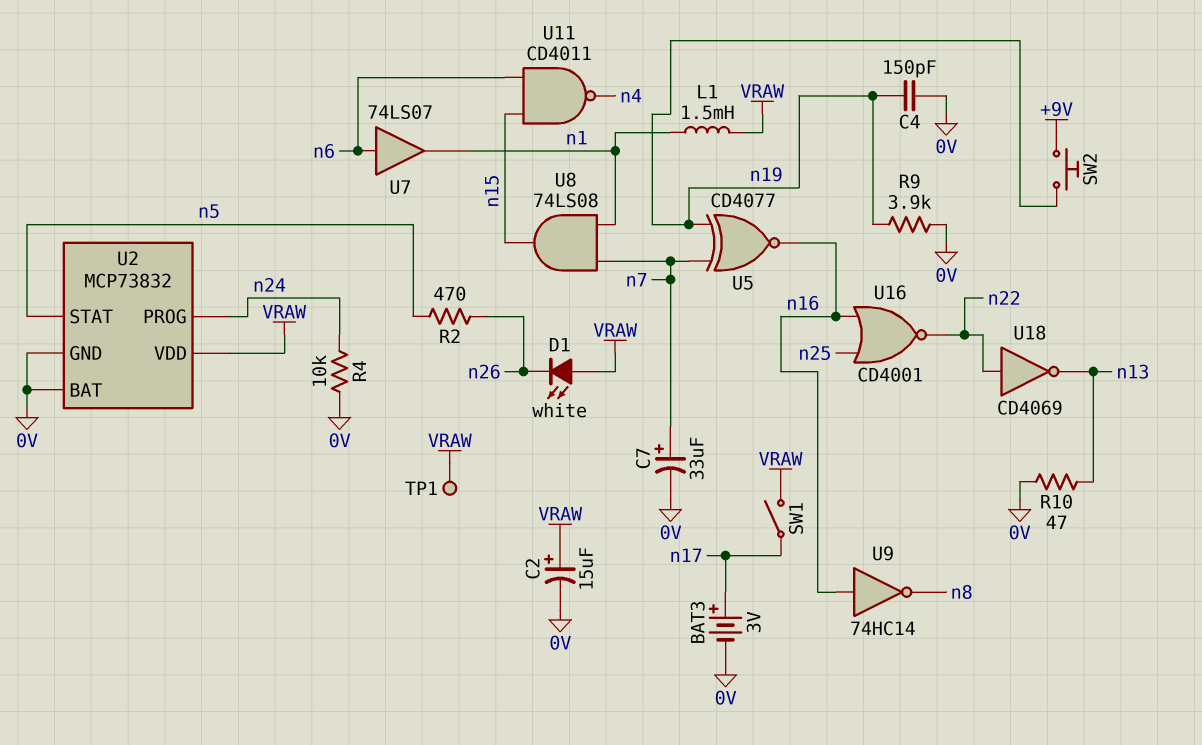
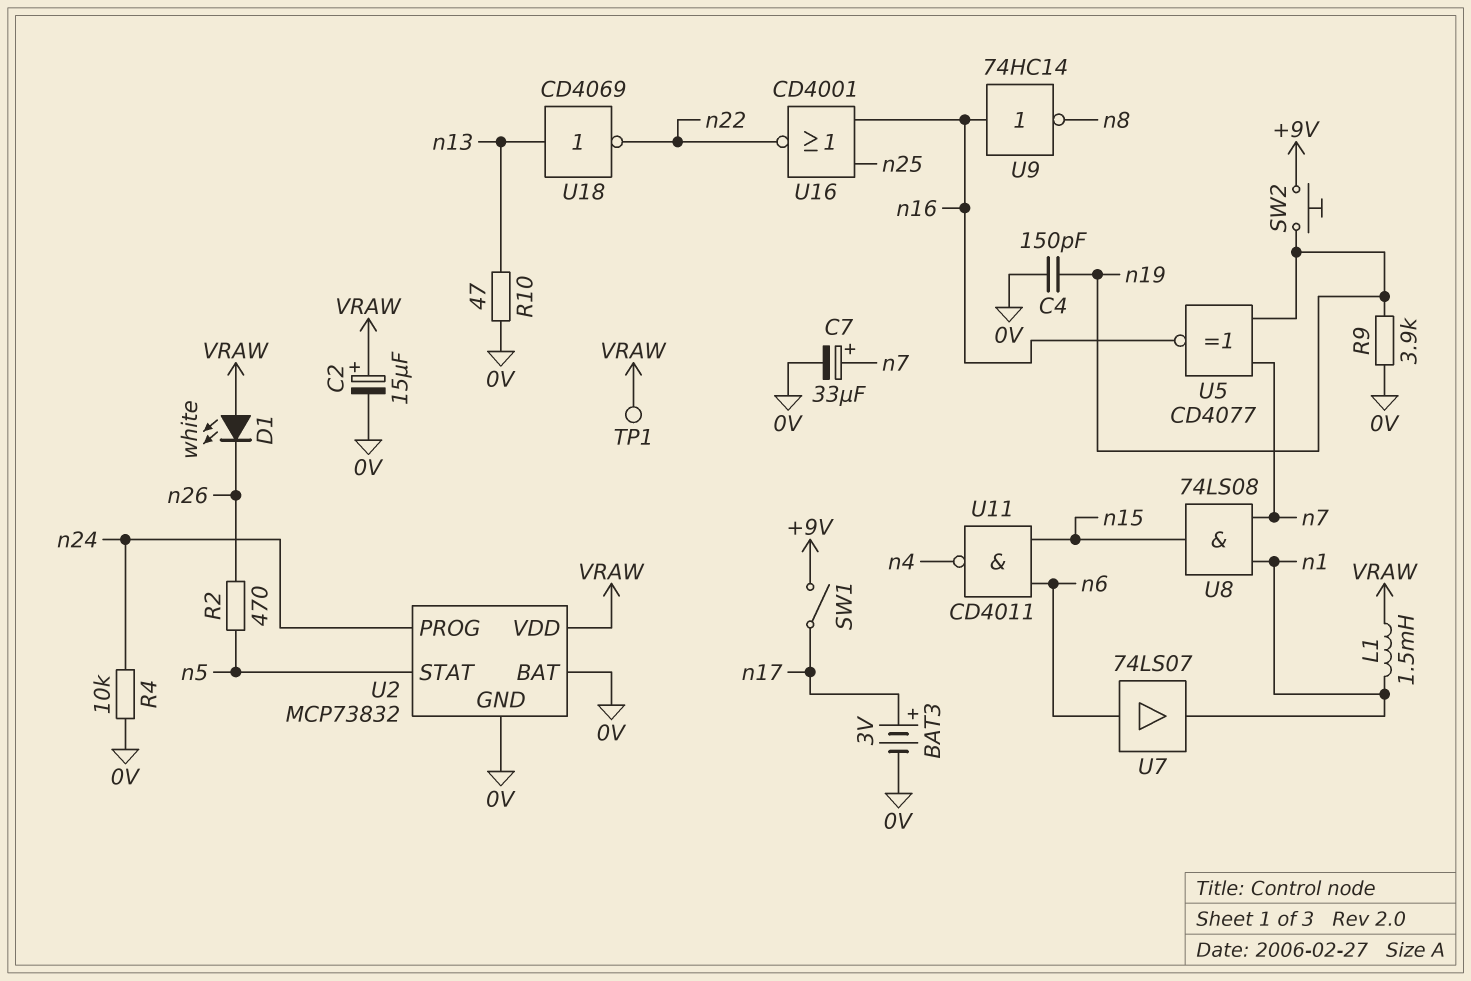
SW1: switch (VRAW, n17) -> switch (+9V, n17)
U18: NOT CD4069 (in n22, out n13) -> NOT CD4069 (in n13, out n22)

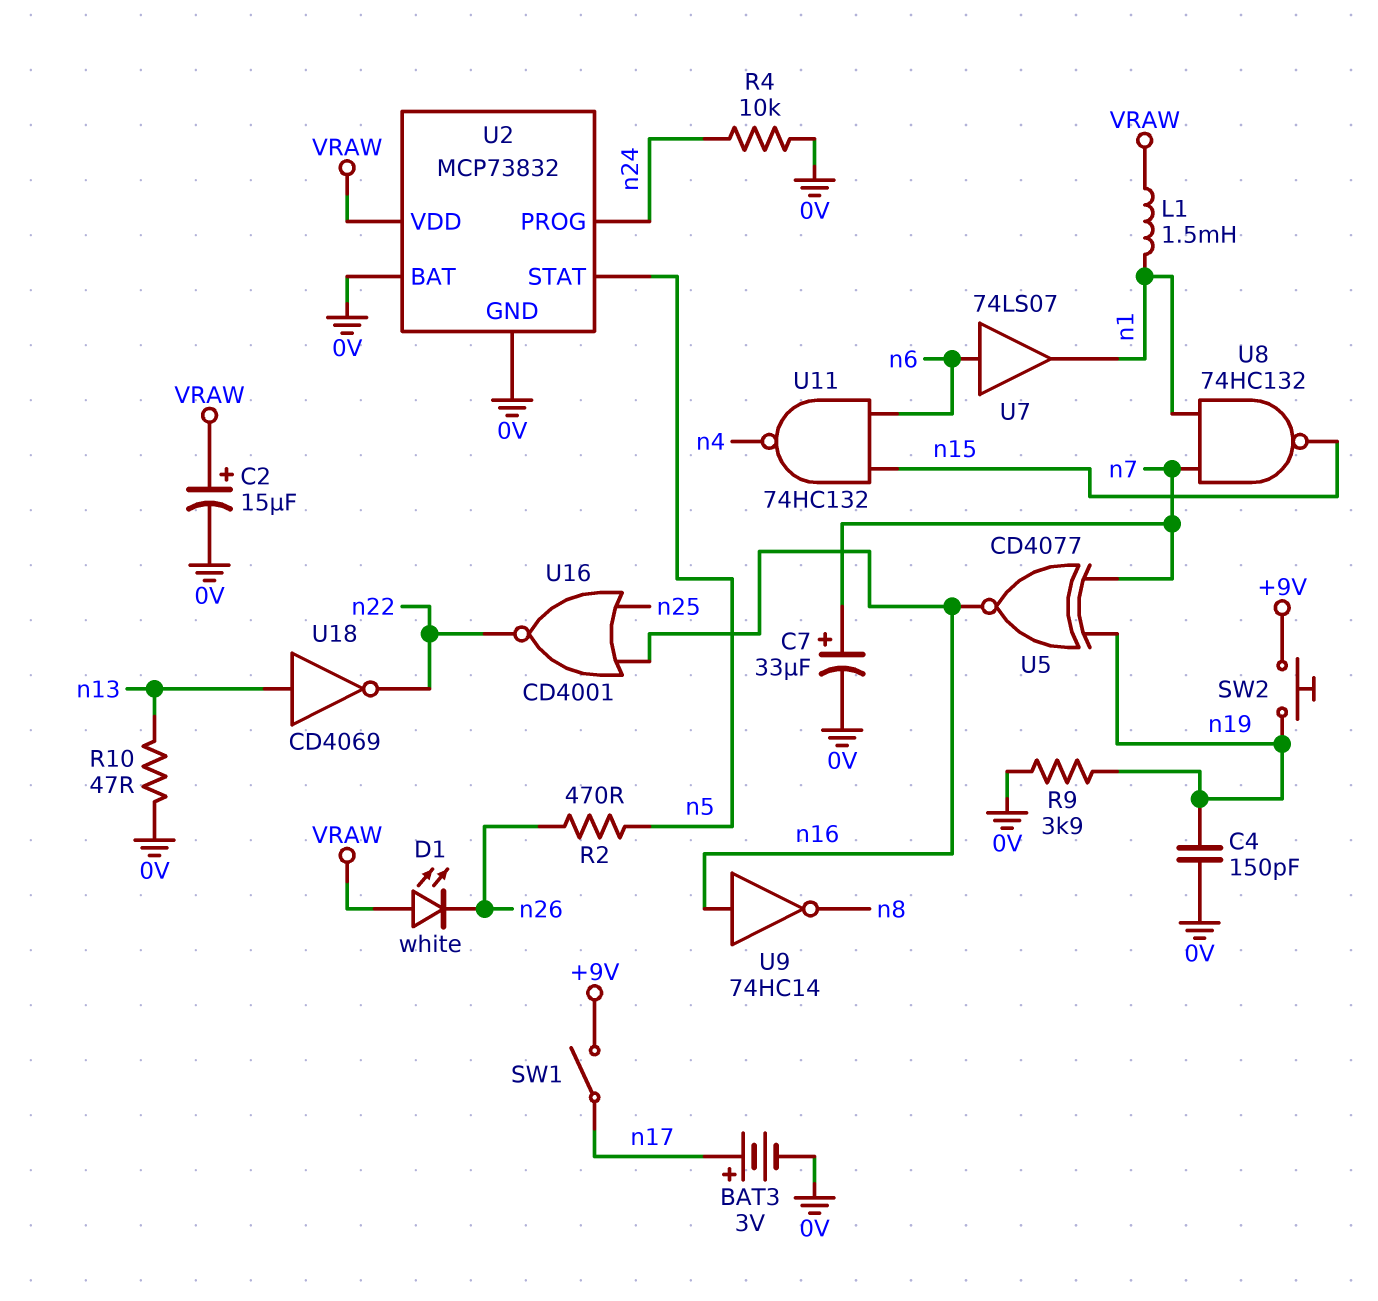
TP1: test point (VRAW) -> none
U8: AND 74LS08 (in n1, in n7, out n15) -> NAND 74HC132 (in n1, in n7, out n15)
U11: NAND CD4011 (in n6, in n15, out n4) -> NAND 74HC132 (in n6, in n15, out n4)

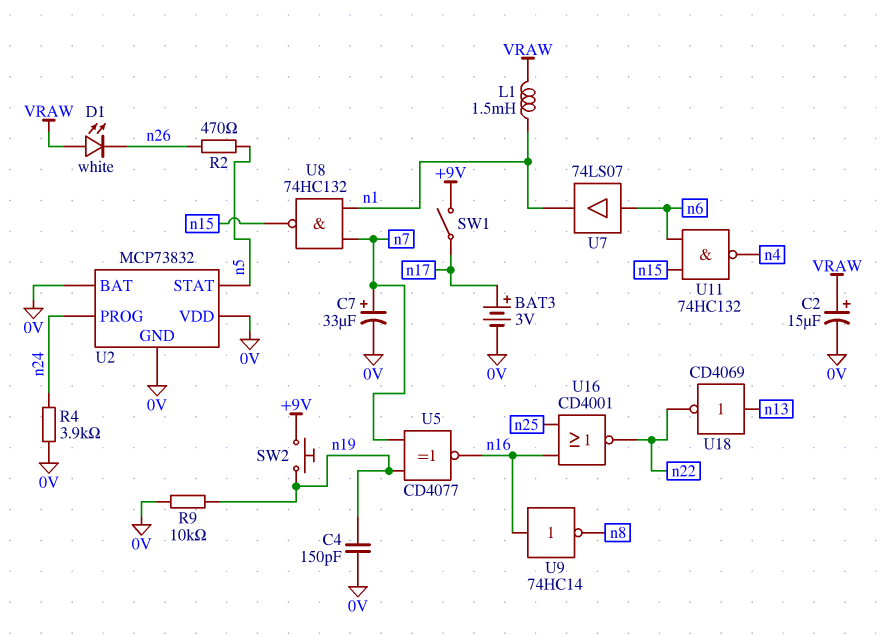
R4: 10k (0V, n24) -> 3.9k (0V, n24)
R9: 3.9k (0V, n19) -> 10k (0V, n19)
R10: 47 (0V, n13) -> none
U2 pin VDD: VRAW -> 0V

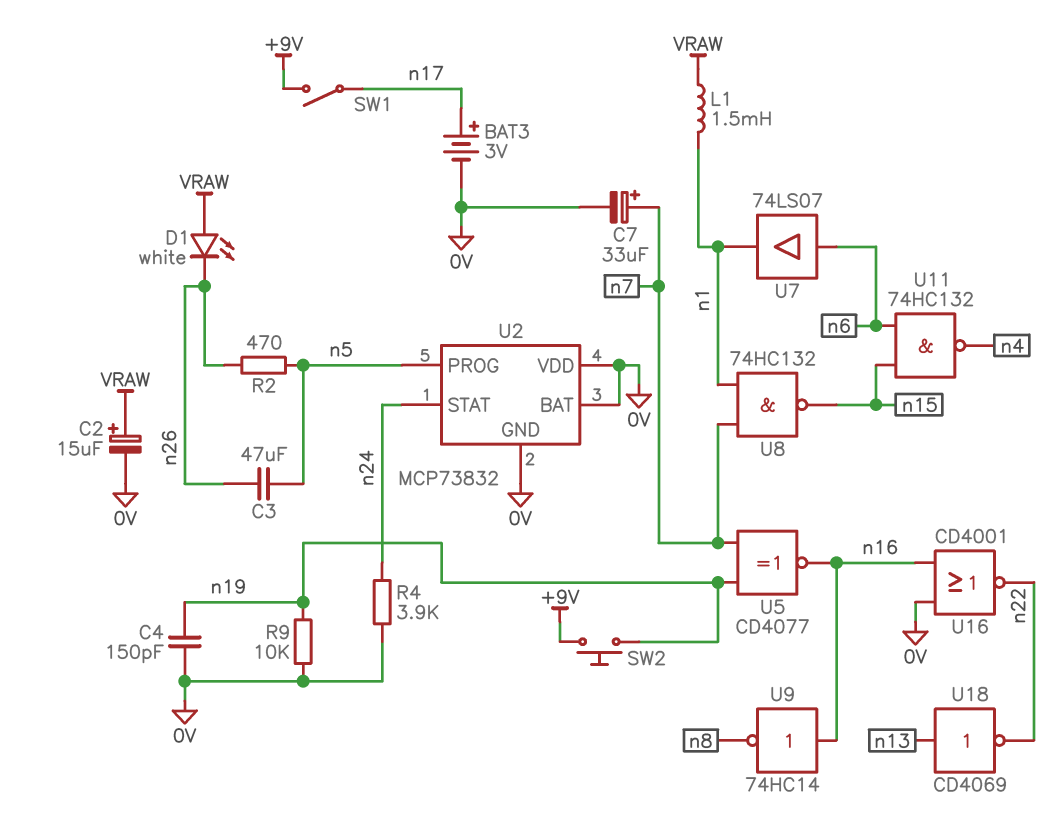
C3: none -> 47uF (n5, n26)
U2 pin PROG: n24 -> n5
U2 pin STAT: n5 -> n24
U16: NOR CD4001 (in n16, in n25, out n22) -> NOR CD4001 (in 0V, in n16, out n22)

